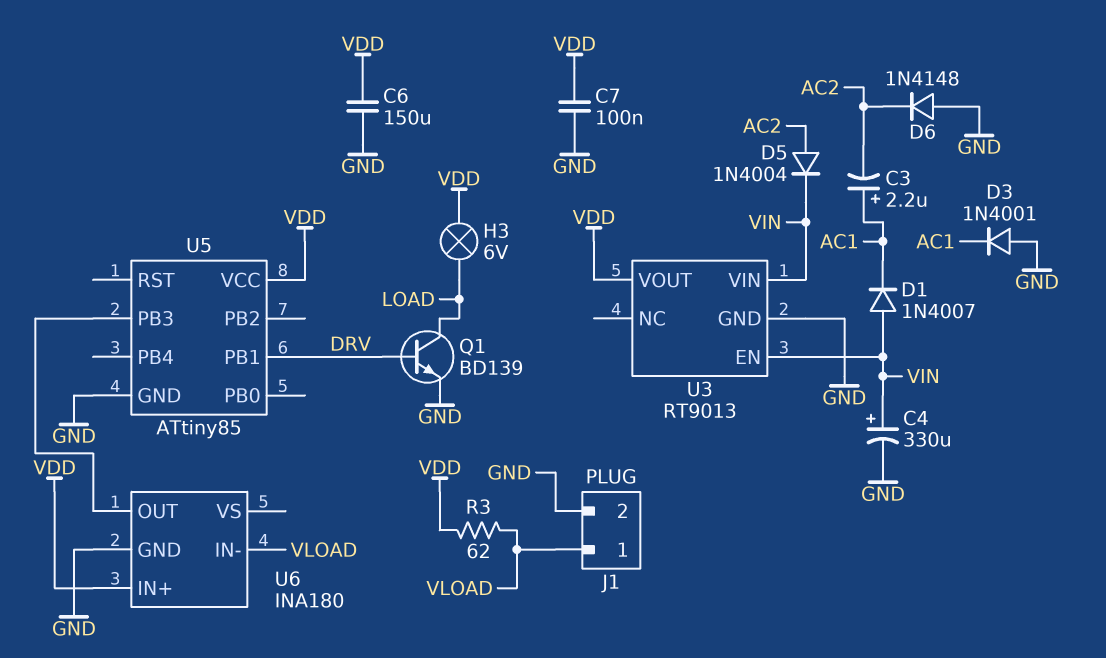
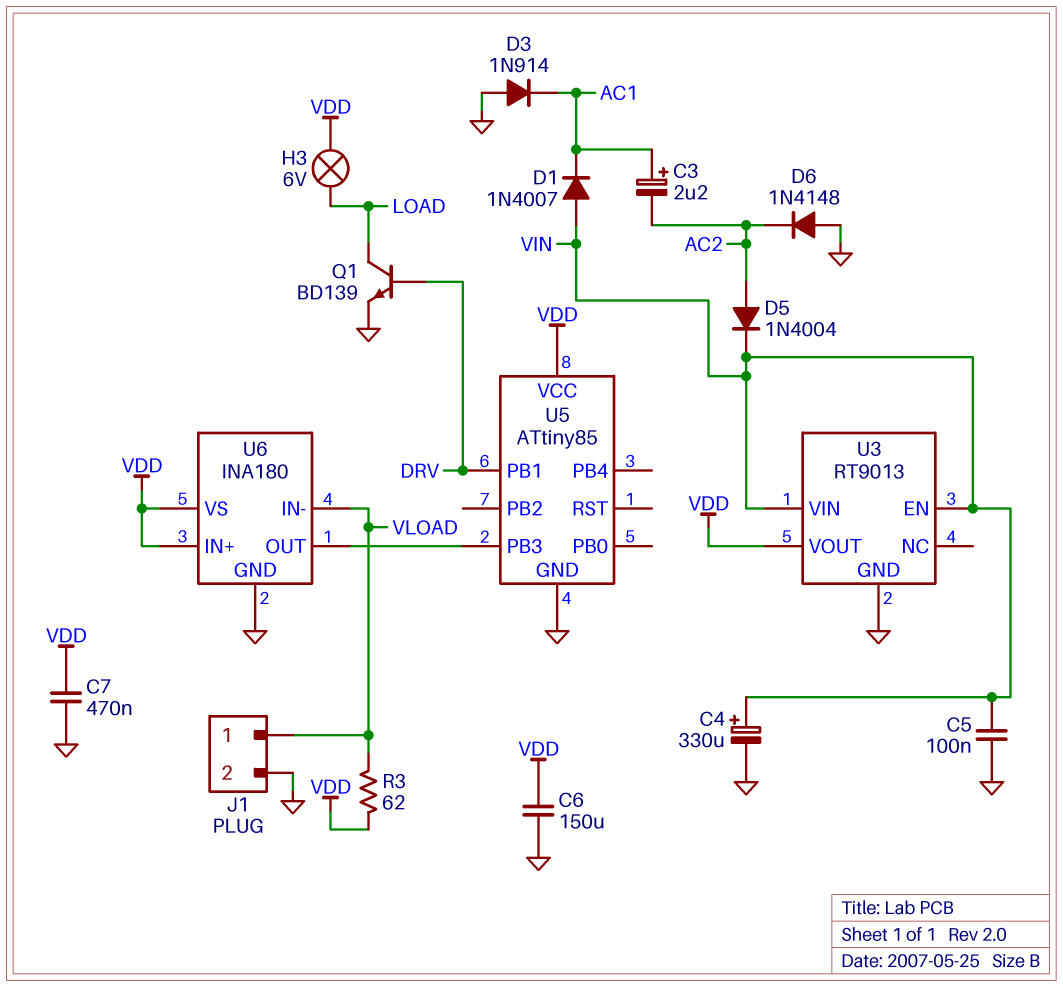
C5: none -> 100nF (GND, VIN)
C7: 100nF (GND, VDD) -> 470nF (GND, VDD)
D3: diode 1N4001 (A GND, K AC1) -> diode 1N914 (A GND, K AC1)
U6 pin VS: none -> VDD

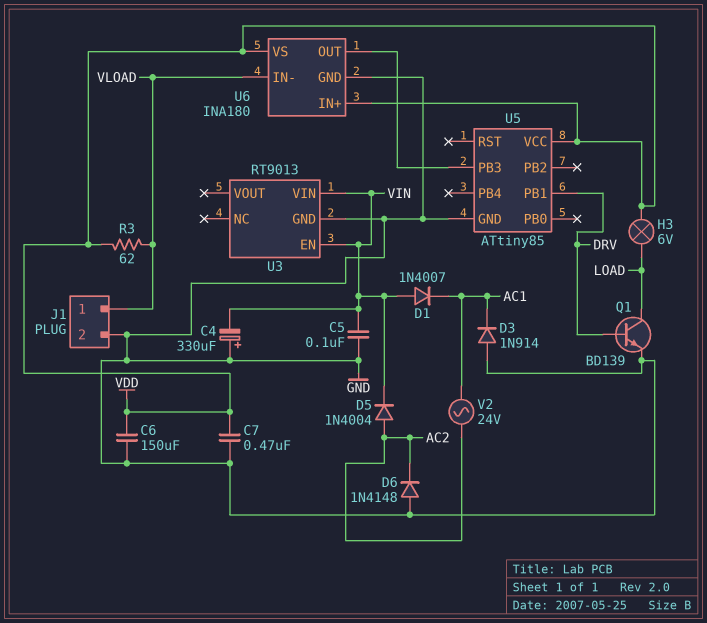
C3: 2.2uF (plus AC1, minus AC2) -> none
C4: 330uF (plus VIN, minus GND) -> 330uF (plus GND, minus VIN)
U3 pin VOUT: VDD -> none
V2: none -> AC 24V (AC1, AC2)

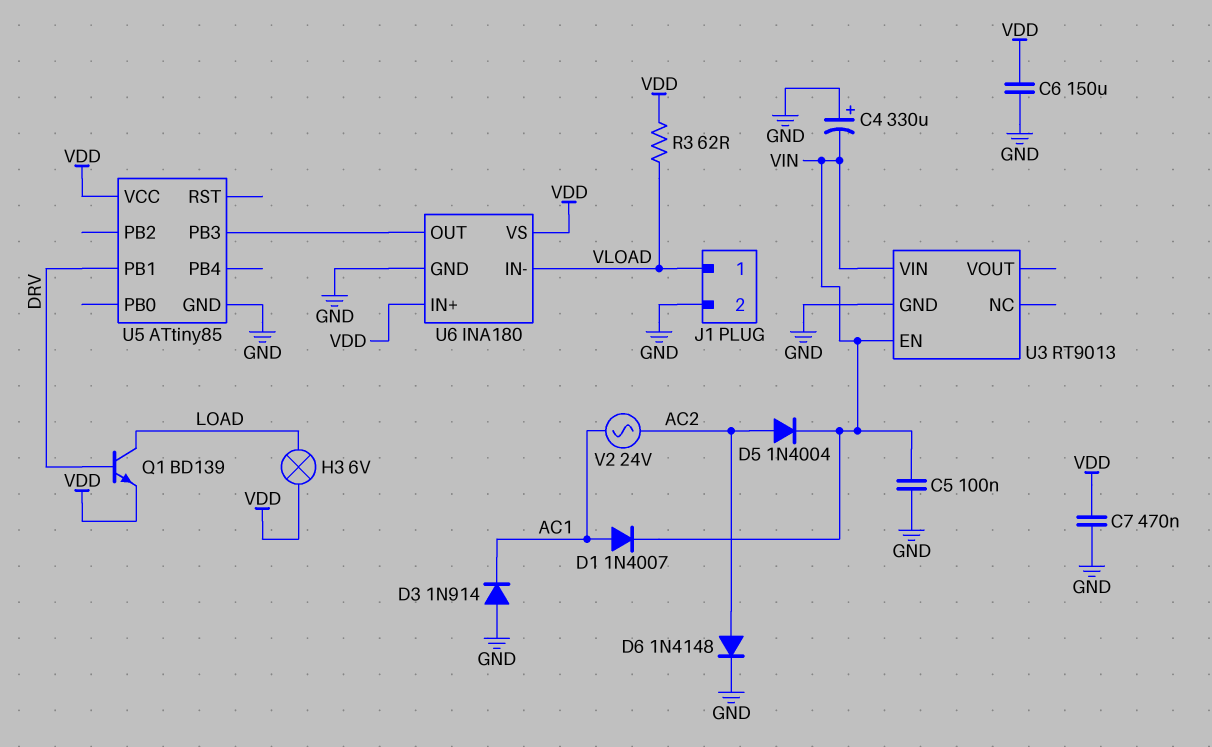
D1: diode 1N4007 (A VIN, K AC1) -> diode 1N4007 (A AC1, K VIN)
D6: diode 1N4148 (A GND, K AC2) -> diode 1N4148 (A AC2, K GND)
Q1: NPN BD139 (B DRV, C LOAD, E GND) -> NPN BD139 (B DRV, C LOAD, E VDD)

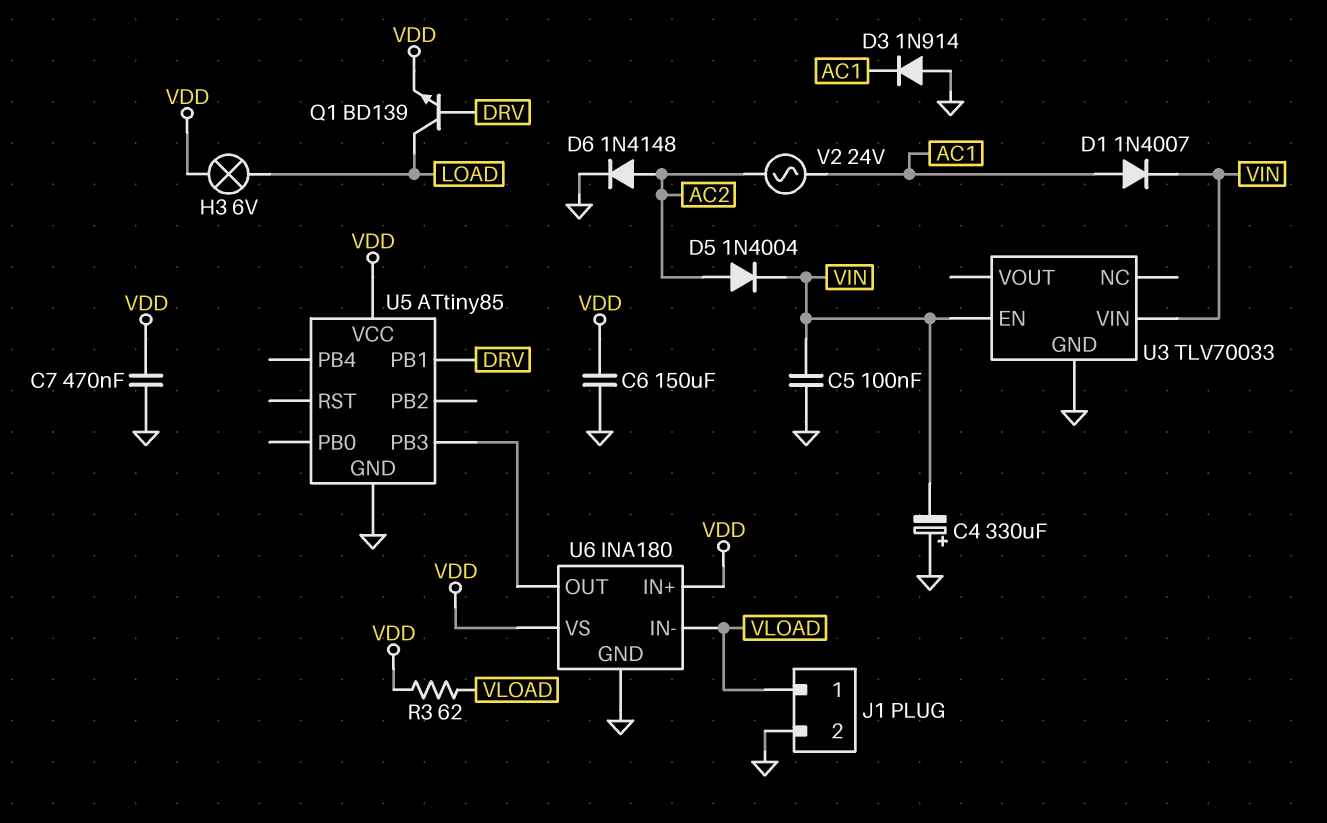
U3: RT9013 -> TLV70033

